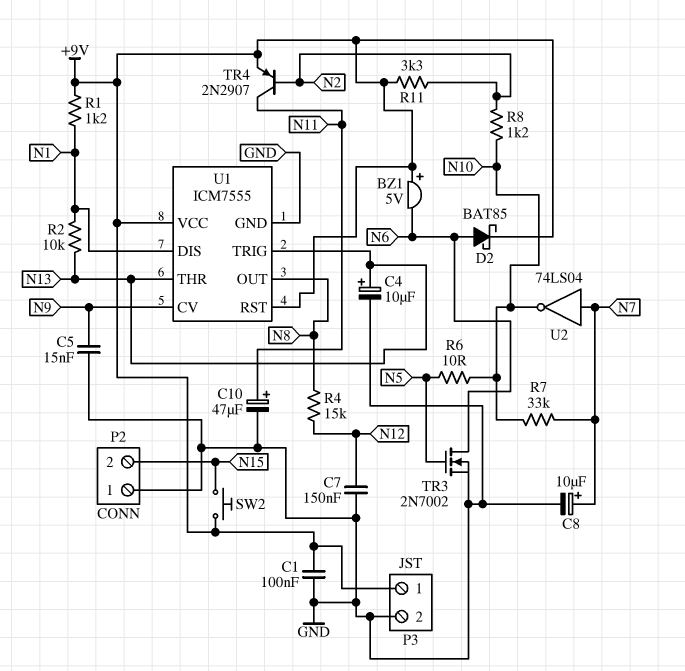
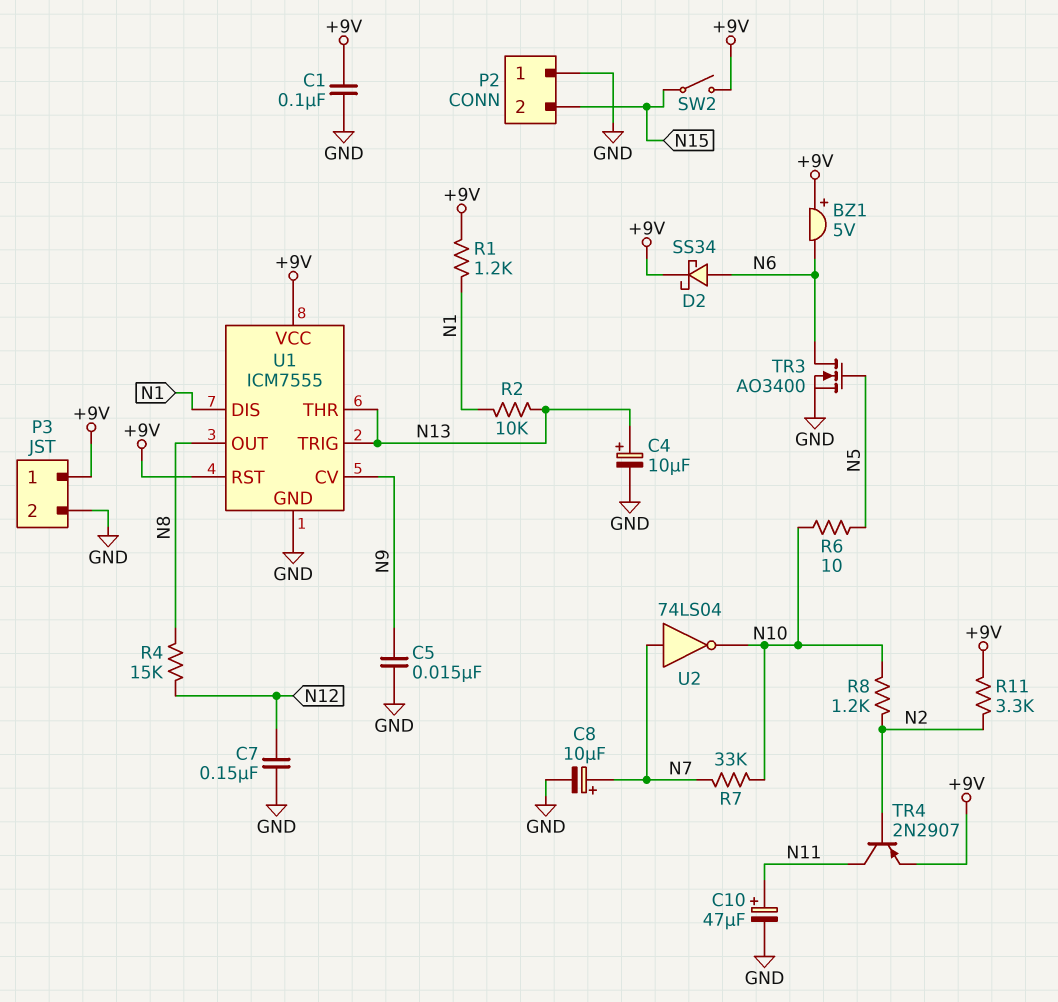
D2: schottky BAT85 (A N6, K +9V) -> schottky SS34 (A N6, K +9V)
SW2: button (+9V, N15) -> switch (+9V, N15)
TR3: NMOS 2N7002 (G N5, D N6, S GND) -> NMOS AO3400 (G N5, D N6, S GND)

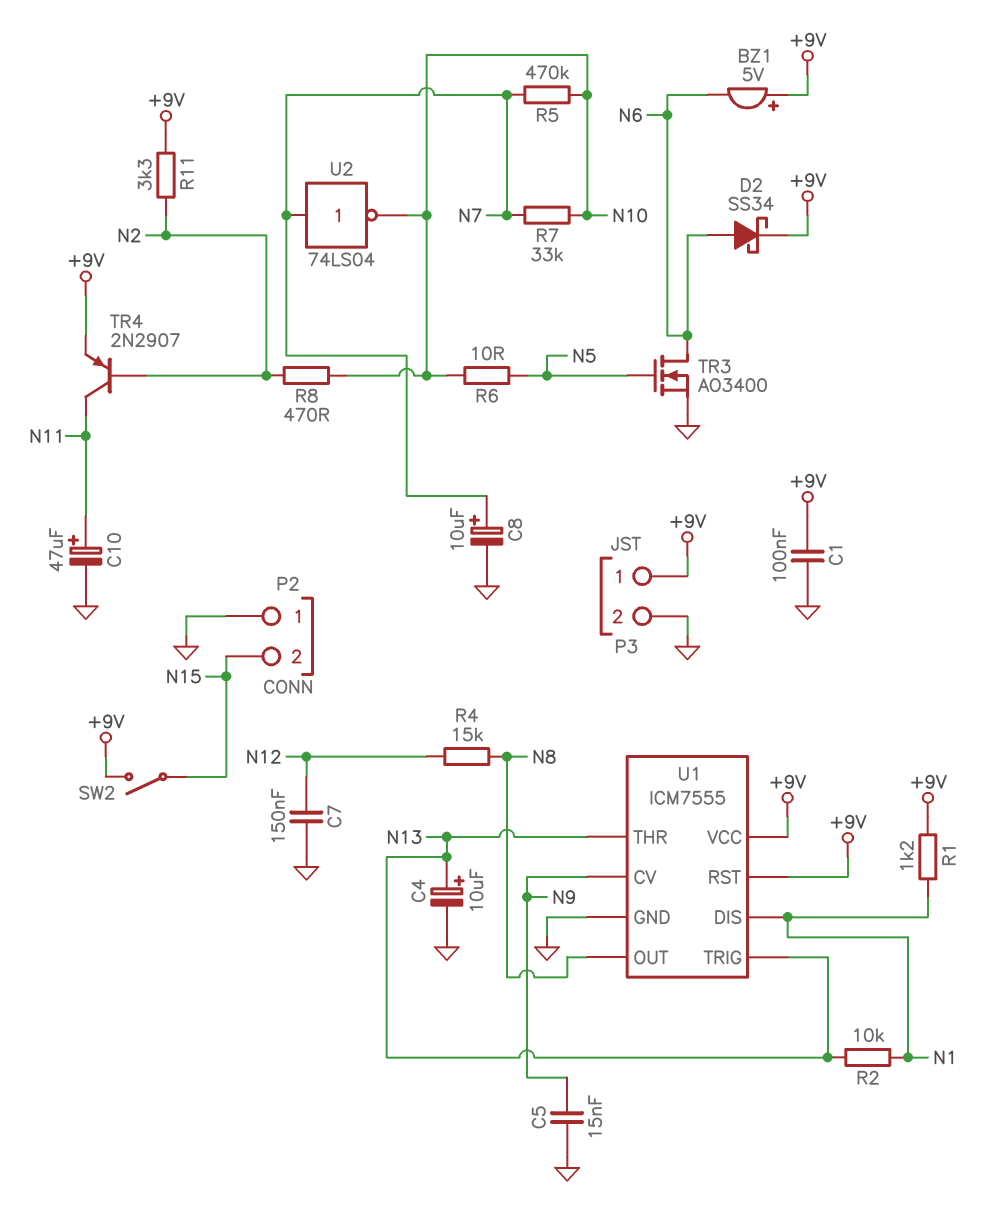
R5: none -> 470k (N7, N10)
R8: 1.2k (N2, N10) -> 470 (N2, N10)

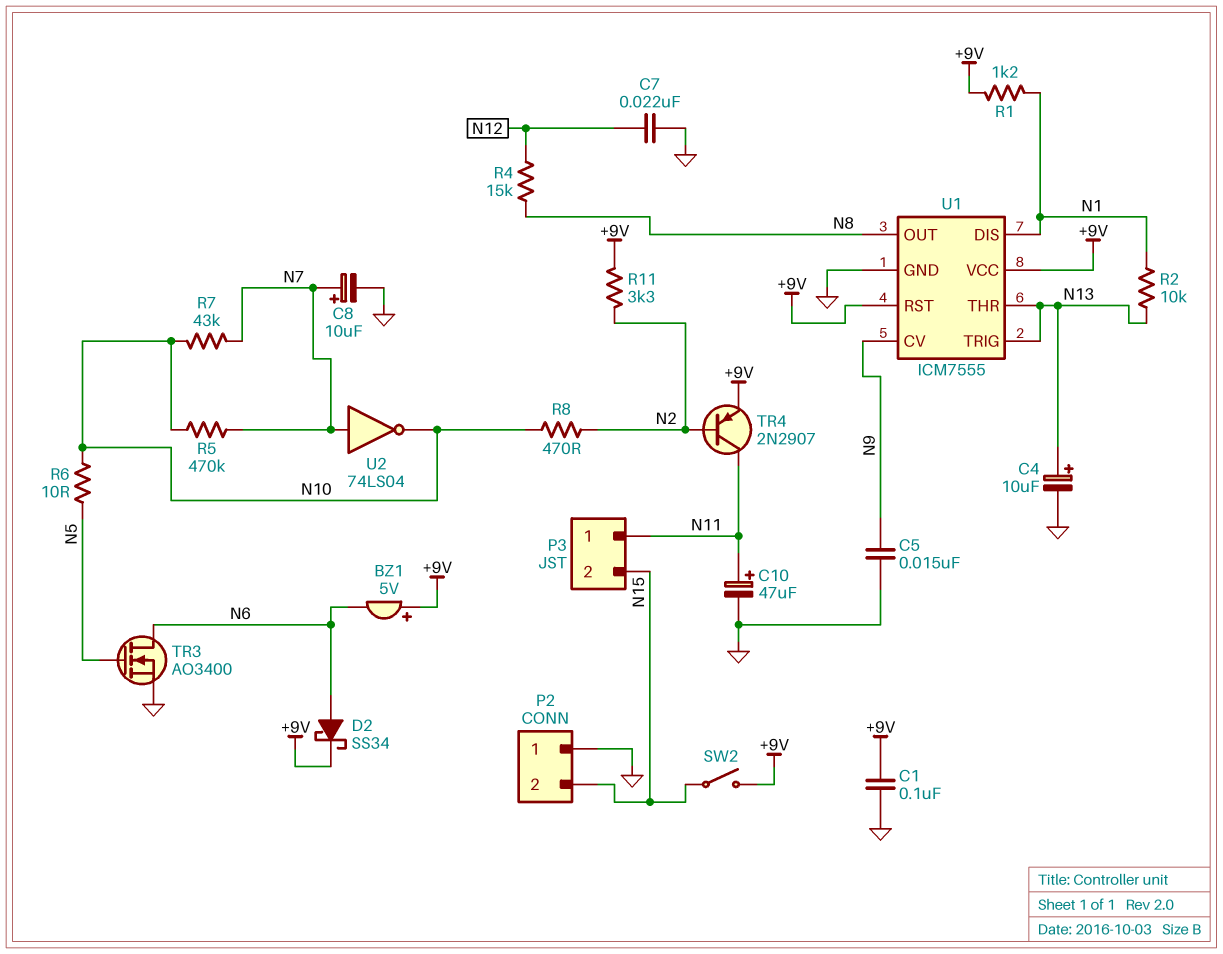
C7: 150nF (GND, N12) -> 22nF (GND, N12)
P3 pin 1: +9V -> N11
P3 pin 2: GND -> N15
R7: 33k (N7, N10) -> 43k (N7, N10)

